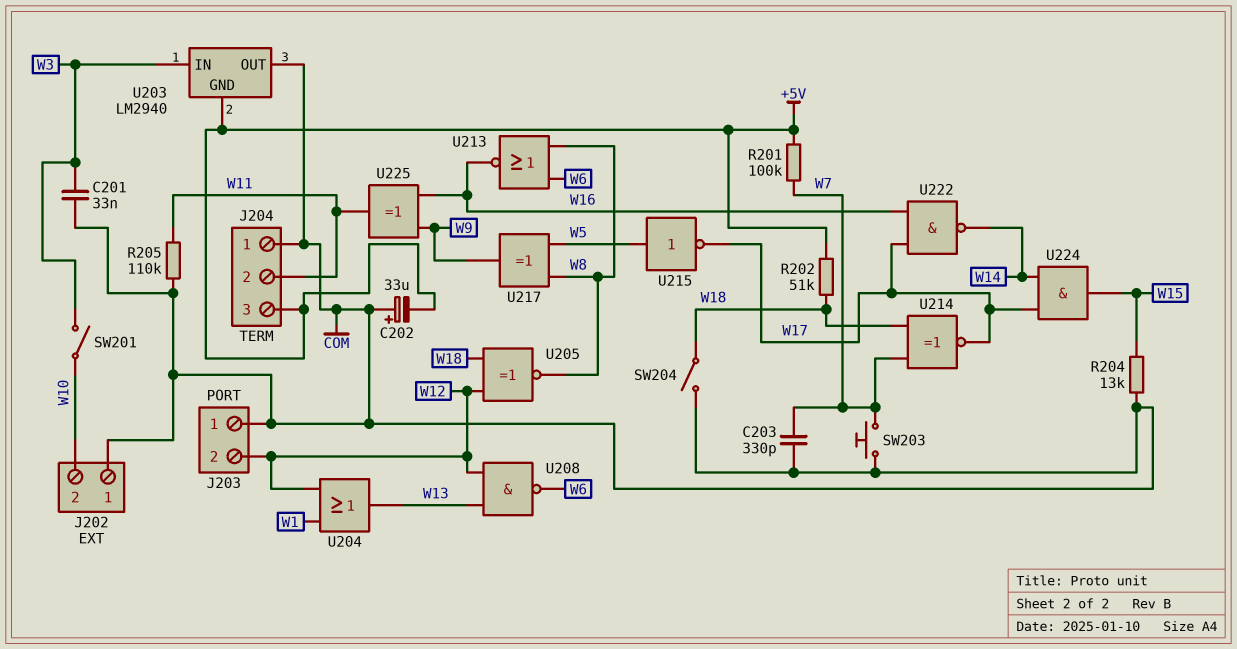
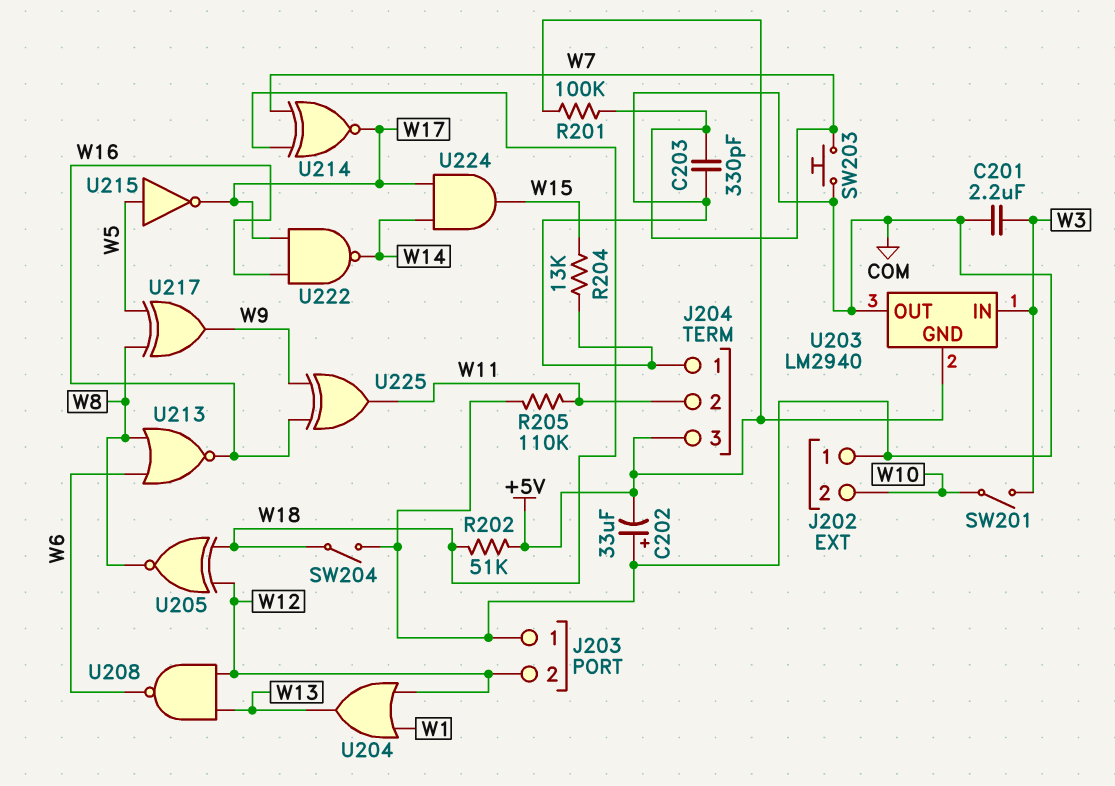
C201: 33nF (COM, W3) -> 2.2uF (COM, W3)

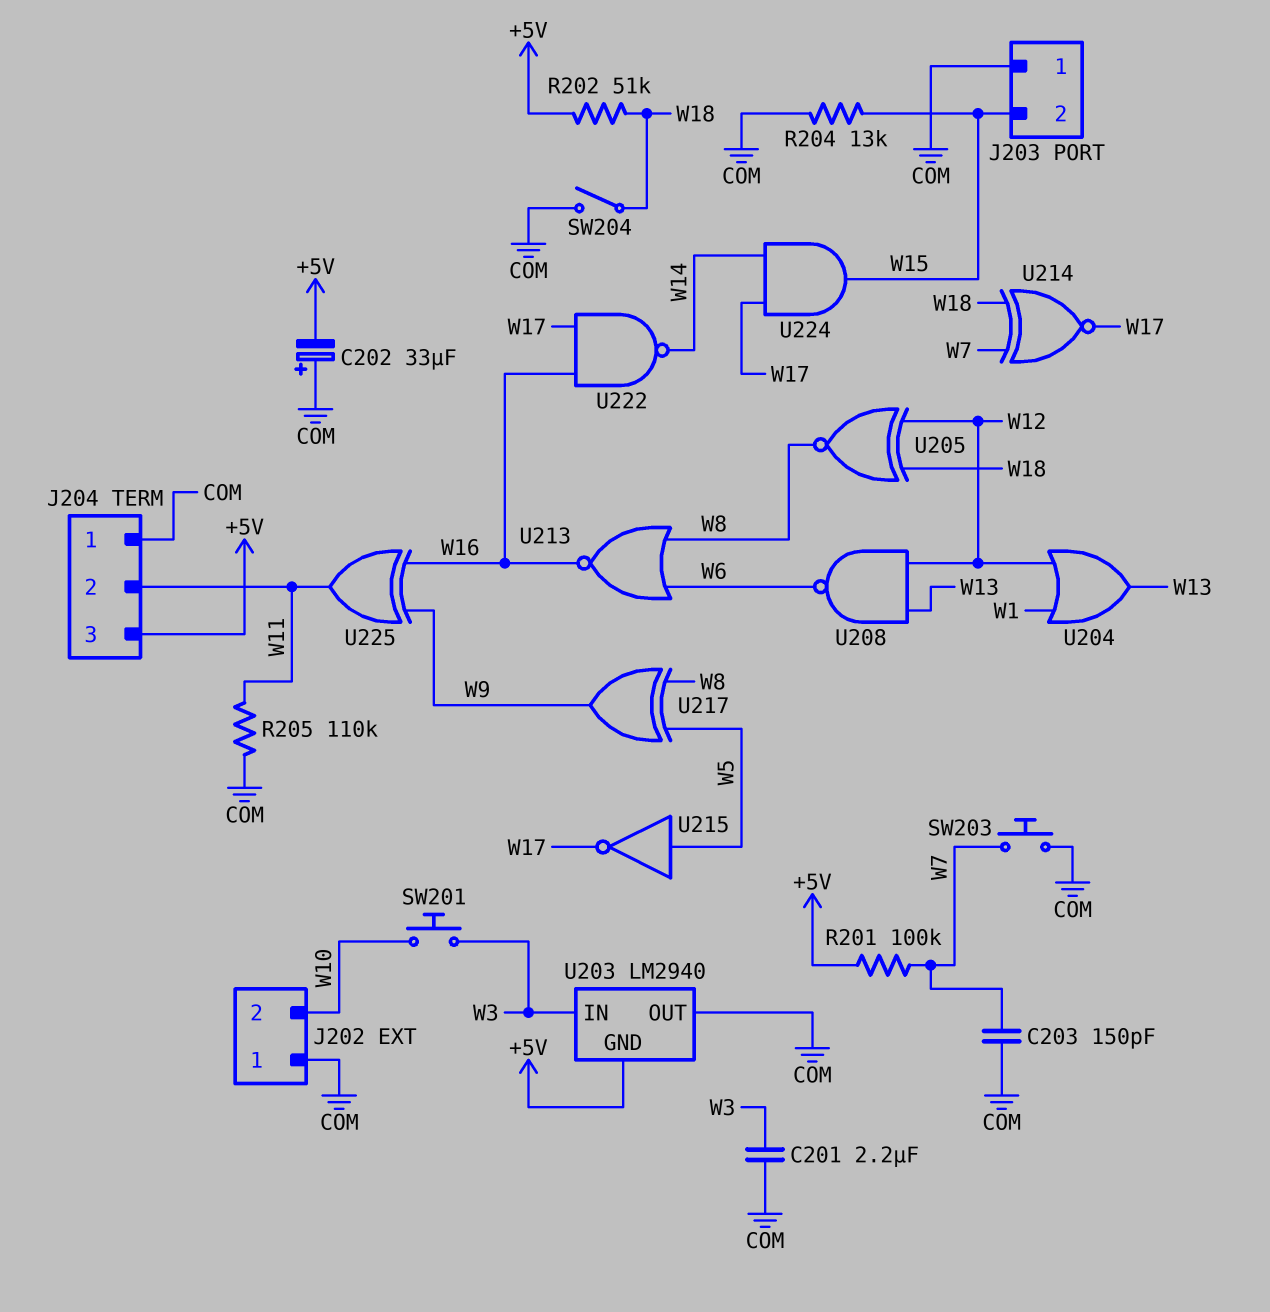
C203: 330pF (COM, W7) -> 150pF (COM, W7)
J203 pin 2: W12 -> W15
SW201: switch (W3, W10) -> button (W3, W10)

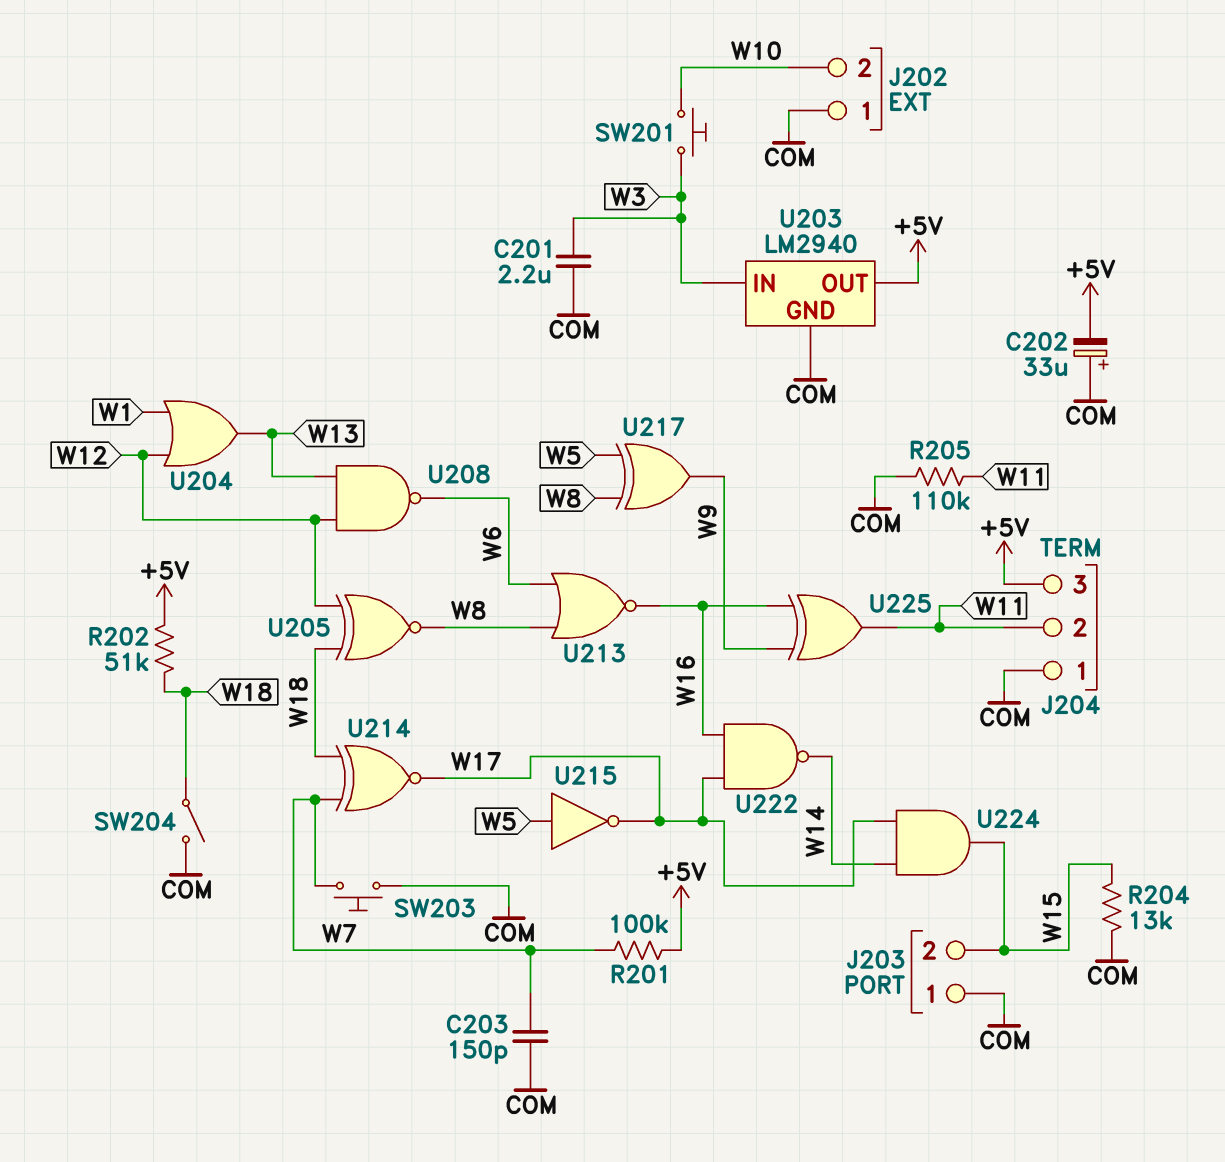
U203 pin GND: +5V -> COM
U203 pin OUT: COM -> +5V

